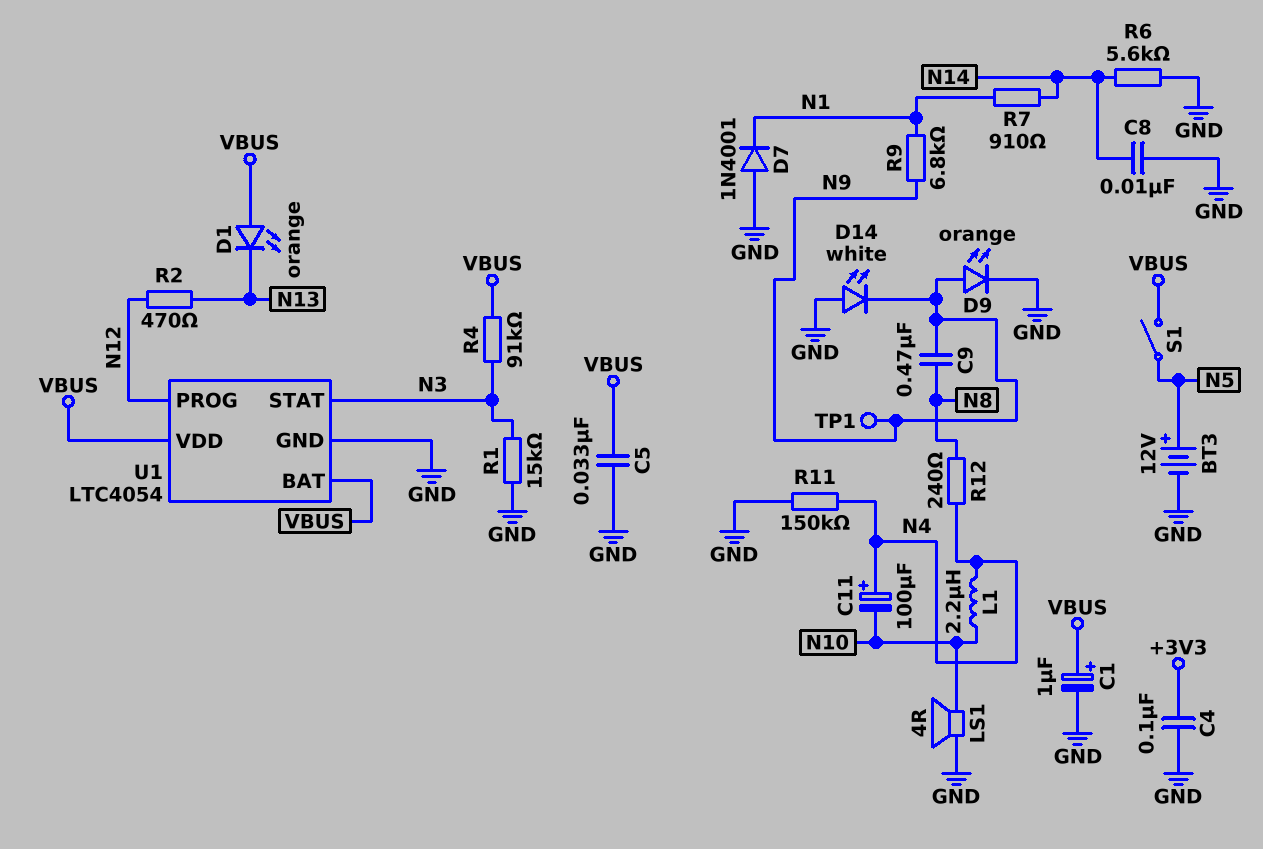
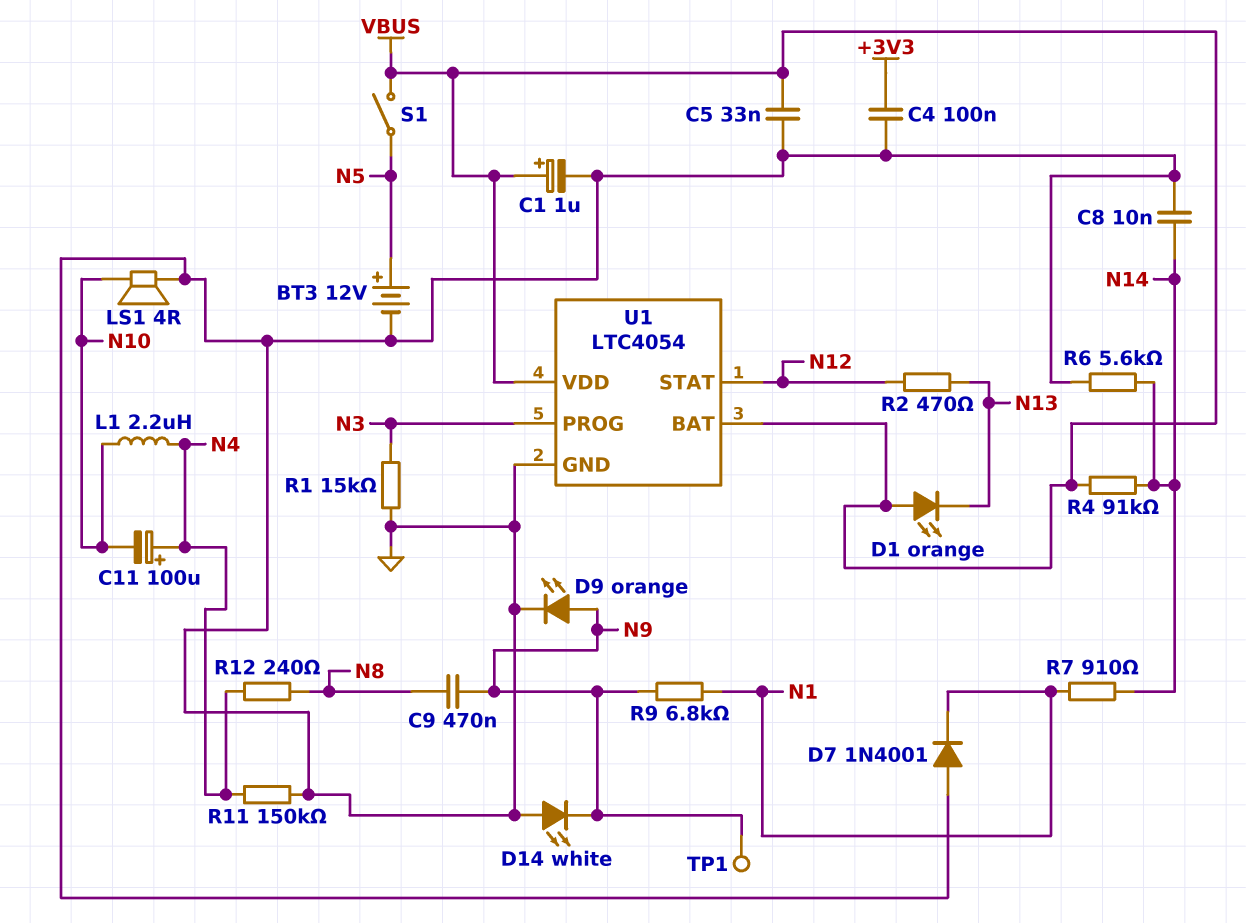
R4: 91k (N3, VBUS) -> 91k (N14, VBUS)
U1 pin PROG: N12 -> N3
U1 pin STAT: N3 -> N12

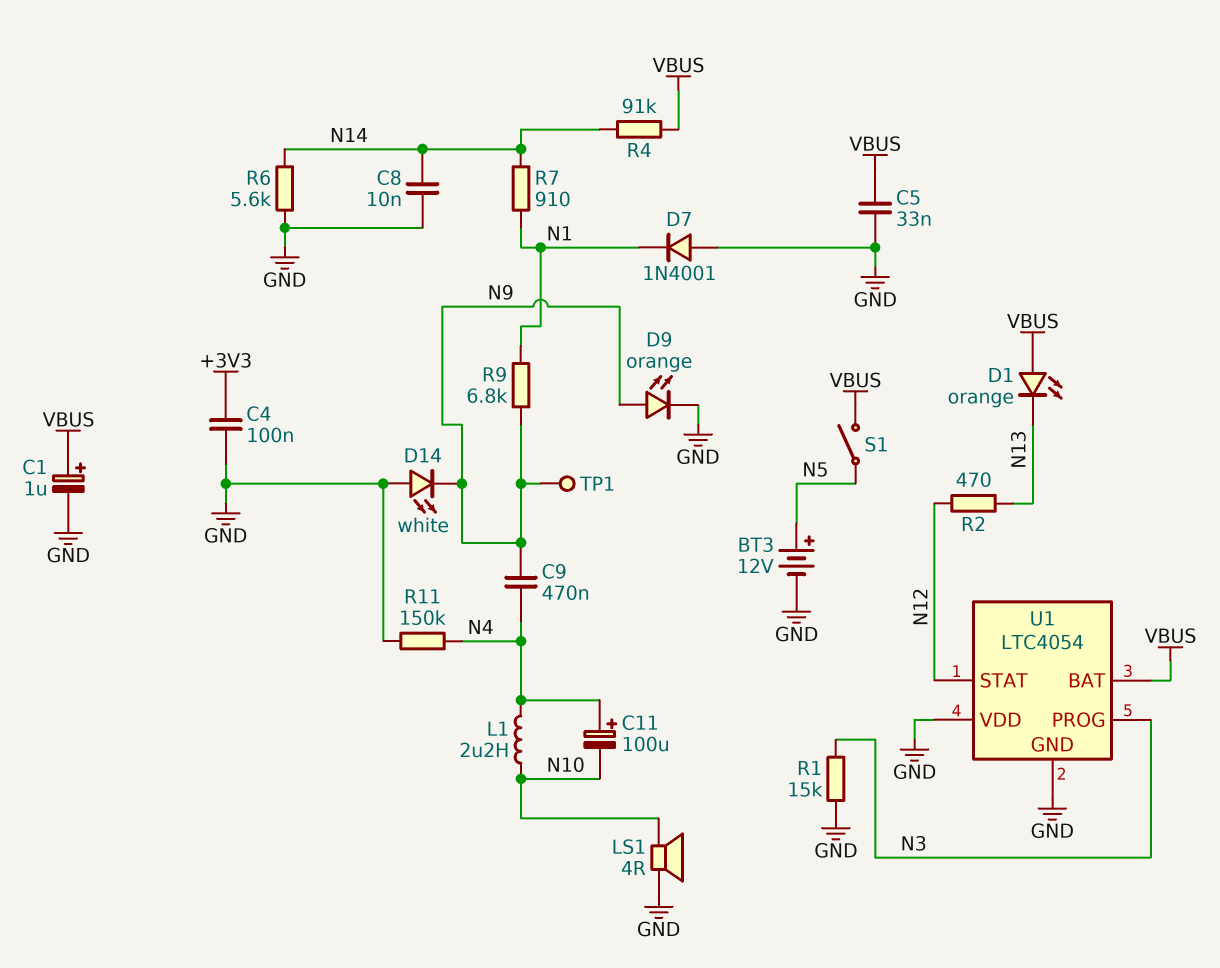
C9: 470nF (N8, N9) -> 470nF (N4, N9)
R12: 240 (N4, N8) -> none
U1 pin VDD: VBUS -> GND

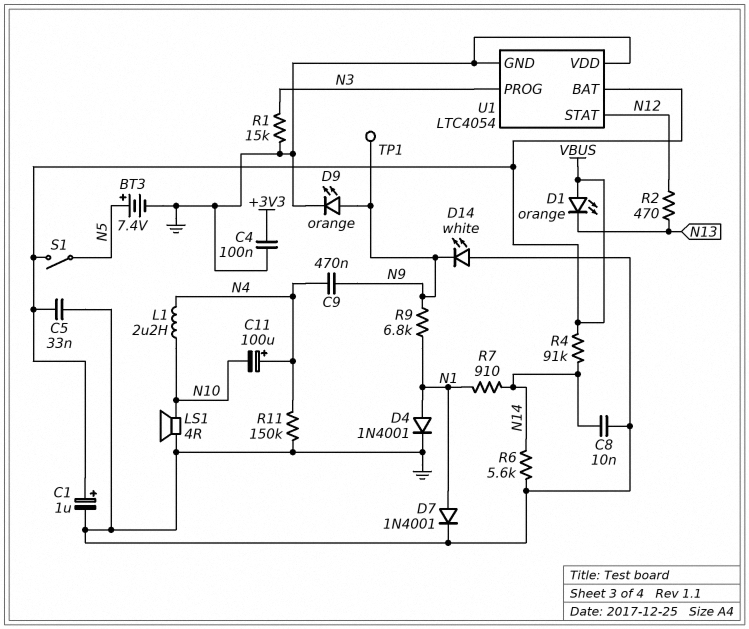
BT3: 12V (plus N5, minus GND) -> 7.4V (plus N5, minus GND)
D4: none -> diode 1N4001 (A N1, K GND)
D7: diode 1N4001 (A GND, K N1) -> diode 1N4001 (A N1, K GND)

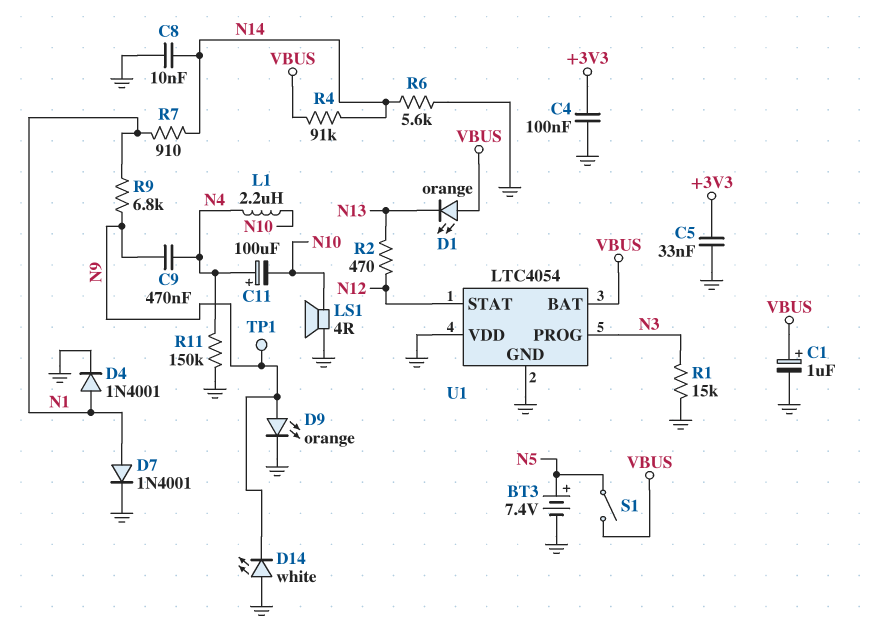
C5: 33nF (GND, VBUS) -> 33nF (+3V3, GND)

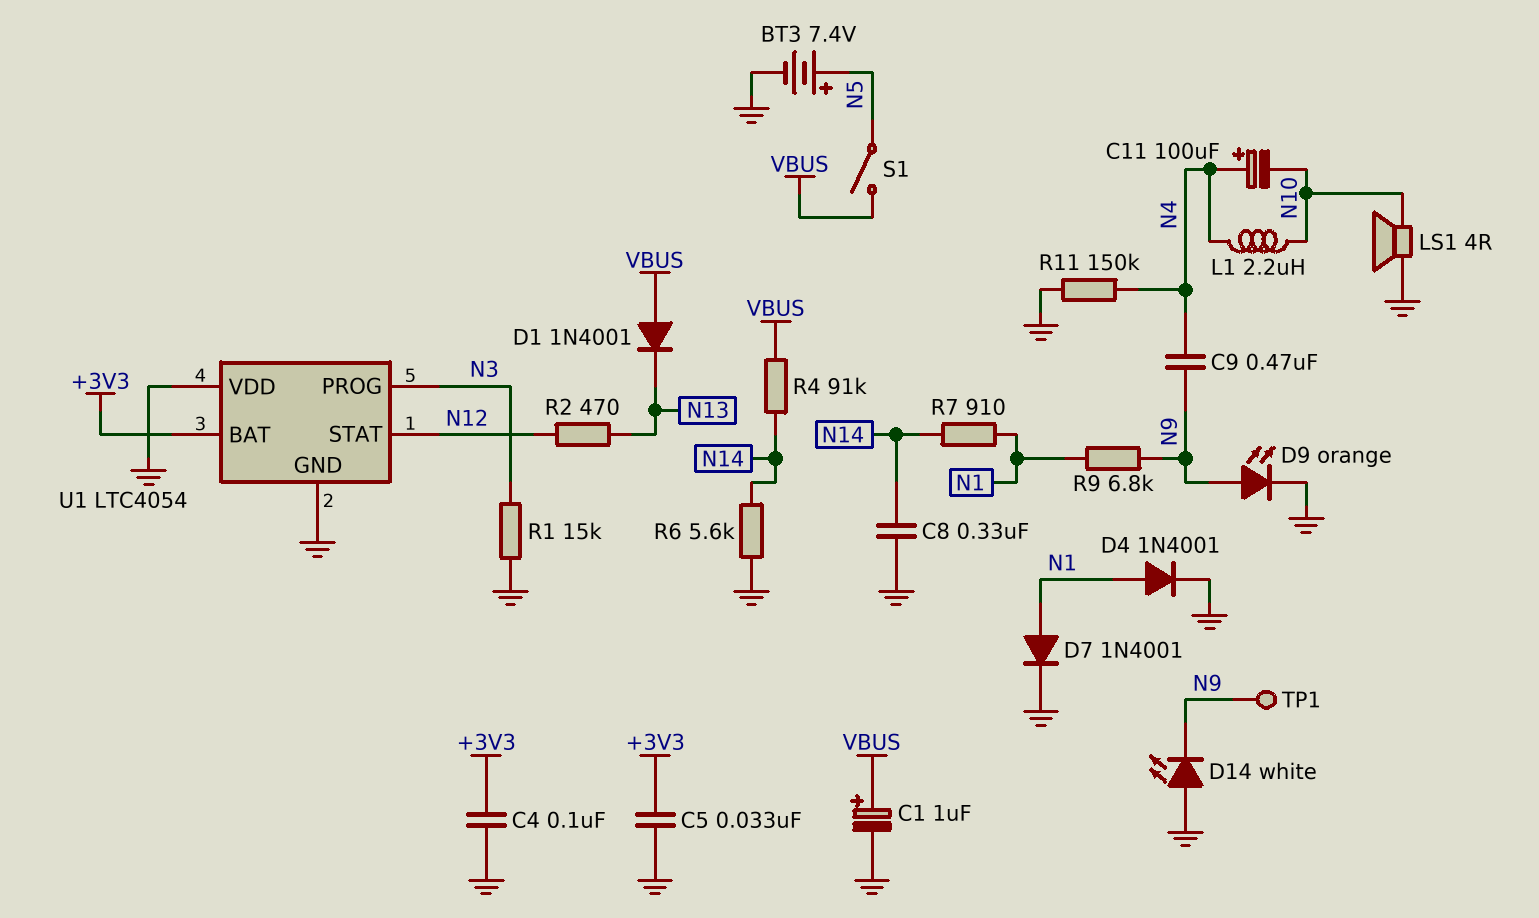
C8: 10nF (GND, N14) -> 330nF (GND, N14)
D1: LED orange (A VBUS, K N13) -> diode 1N4001 (A VBUS, K N13)
U1 pin BAT: VBUS -> +3V3

